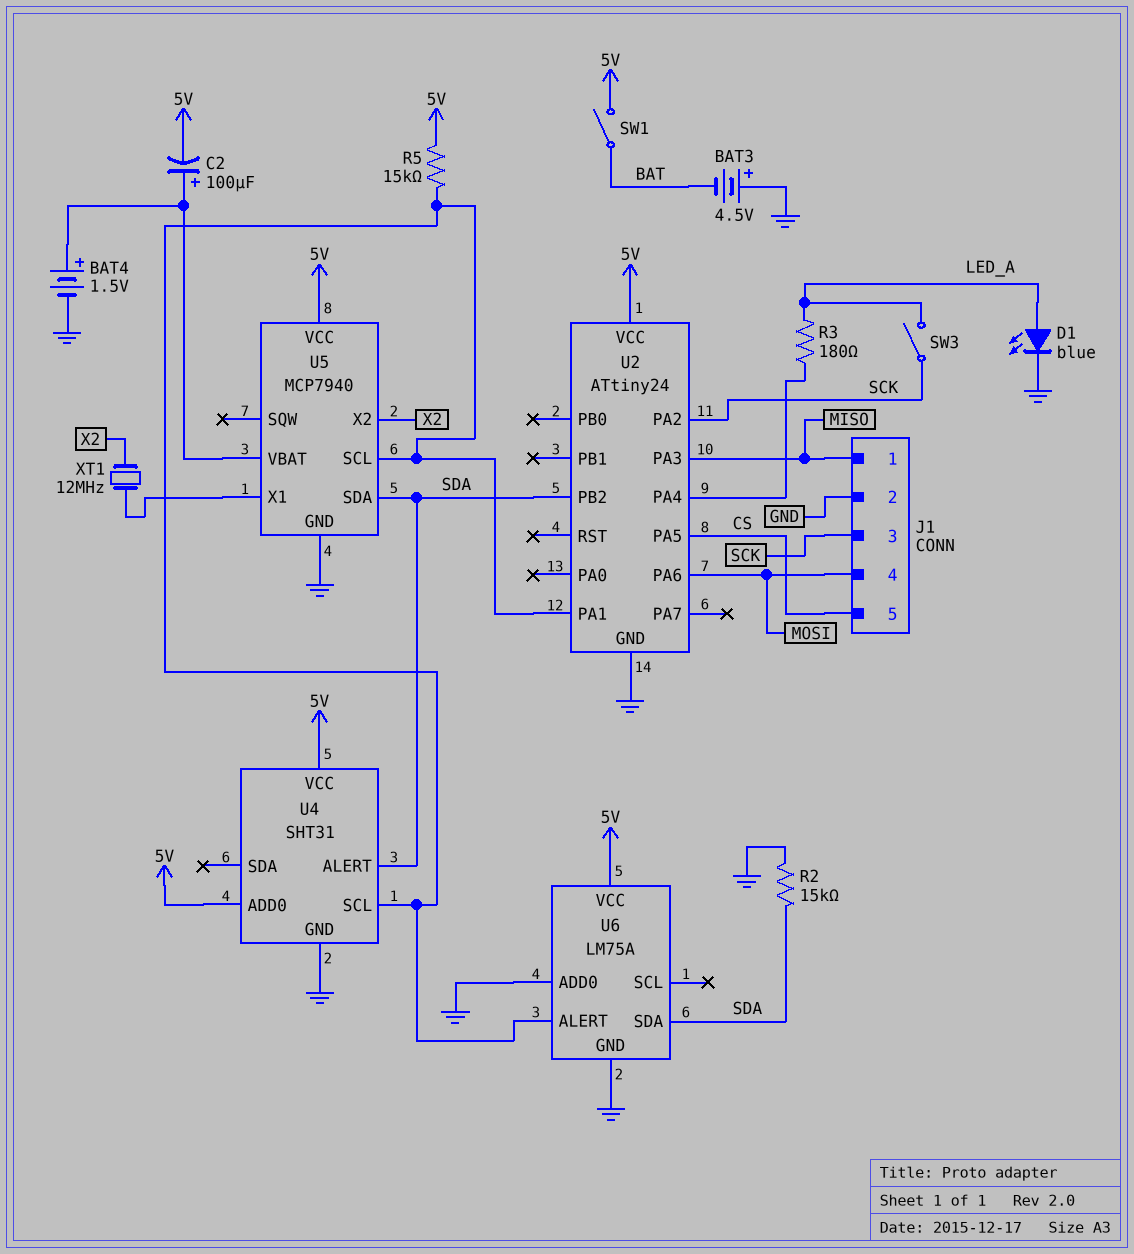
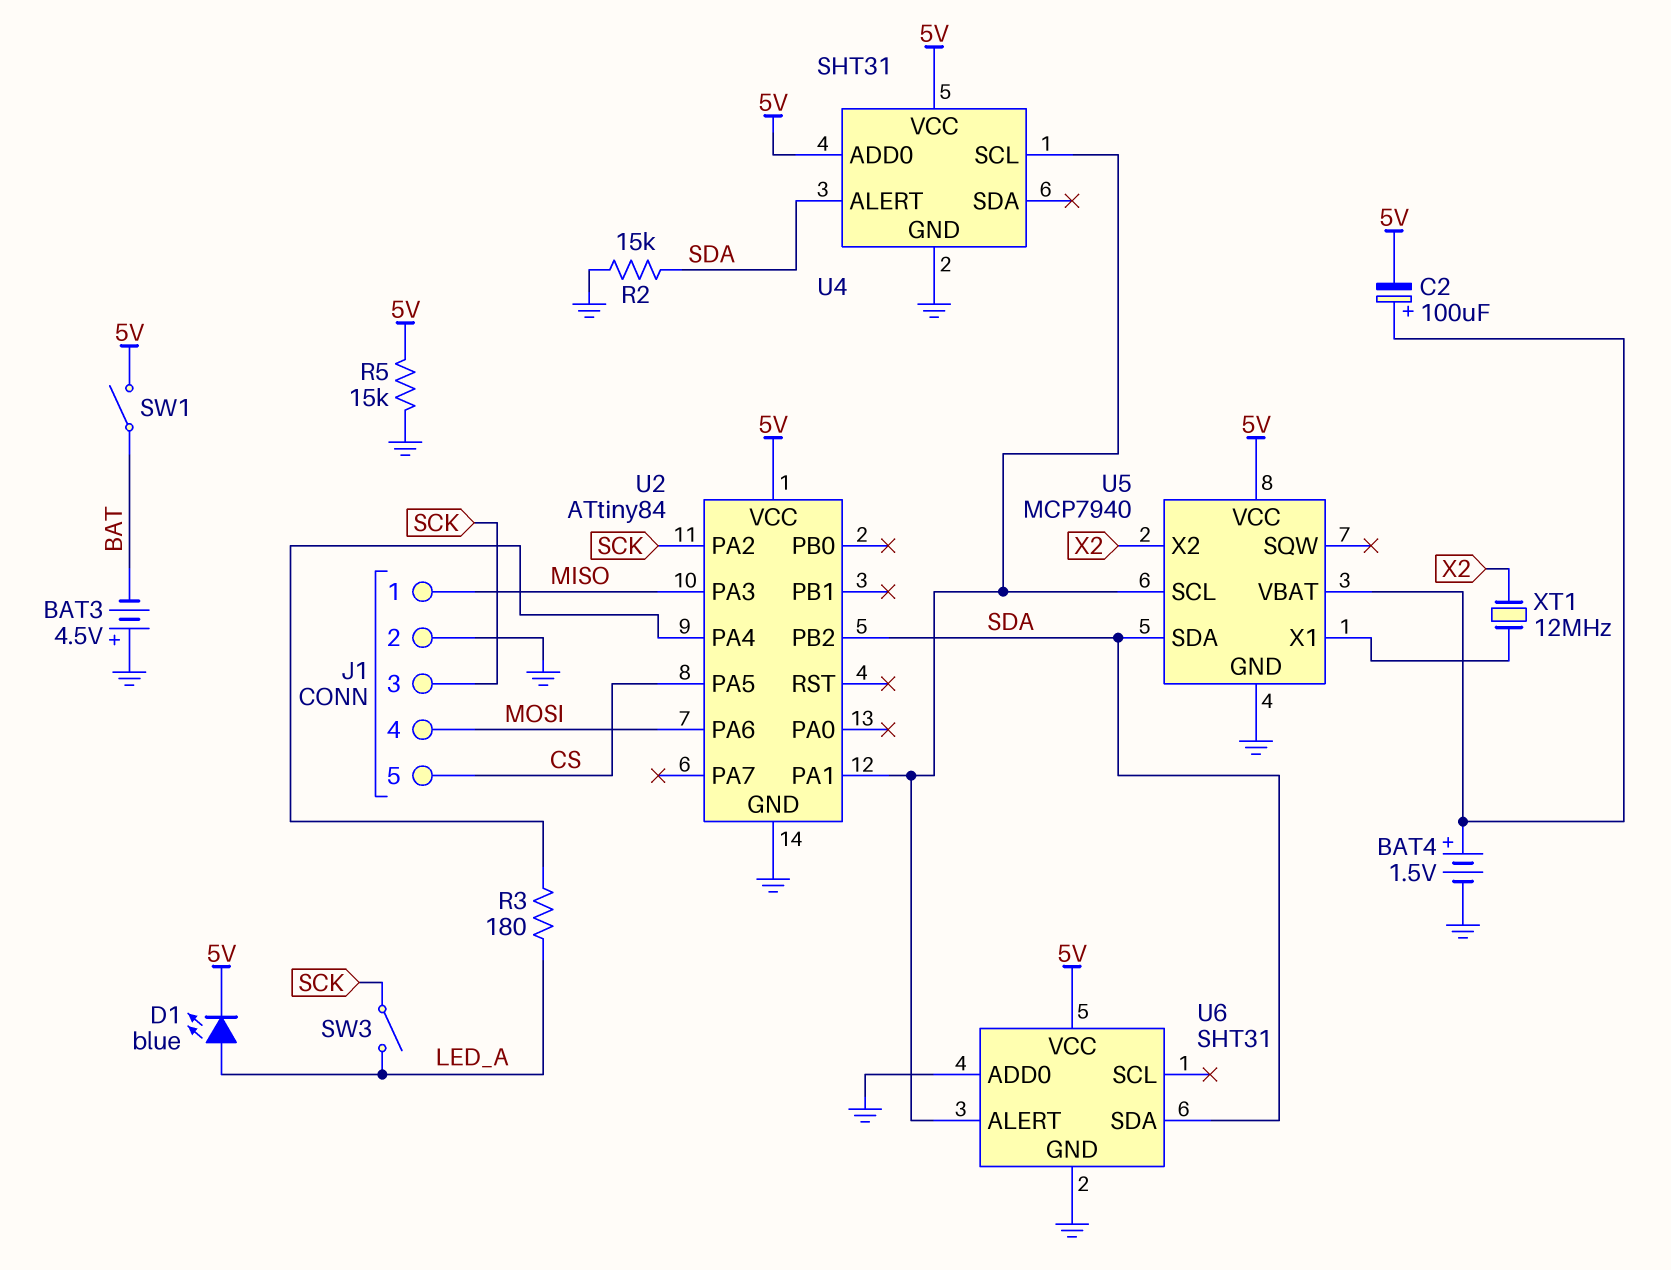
D1: LED blue (A LED_A, K GND) -> LED blue (A LED_A, K 5V)
R5: 15k (5V, U2/PA1) -> 15k (5V, GND)
U2: ATtiny24 -> ATtiny84
U6: LM75A -> SHT31

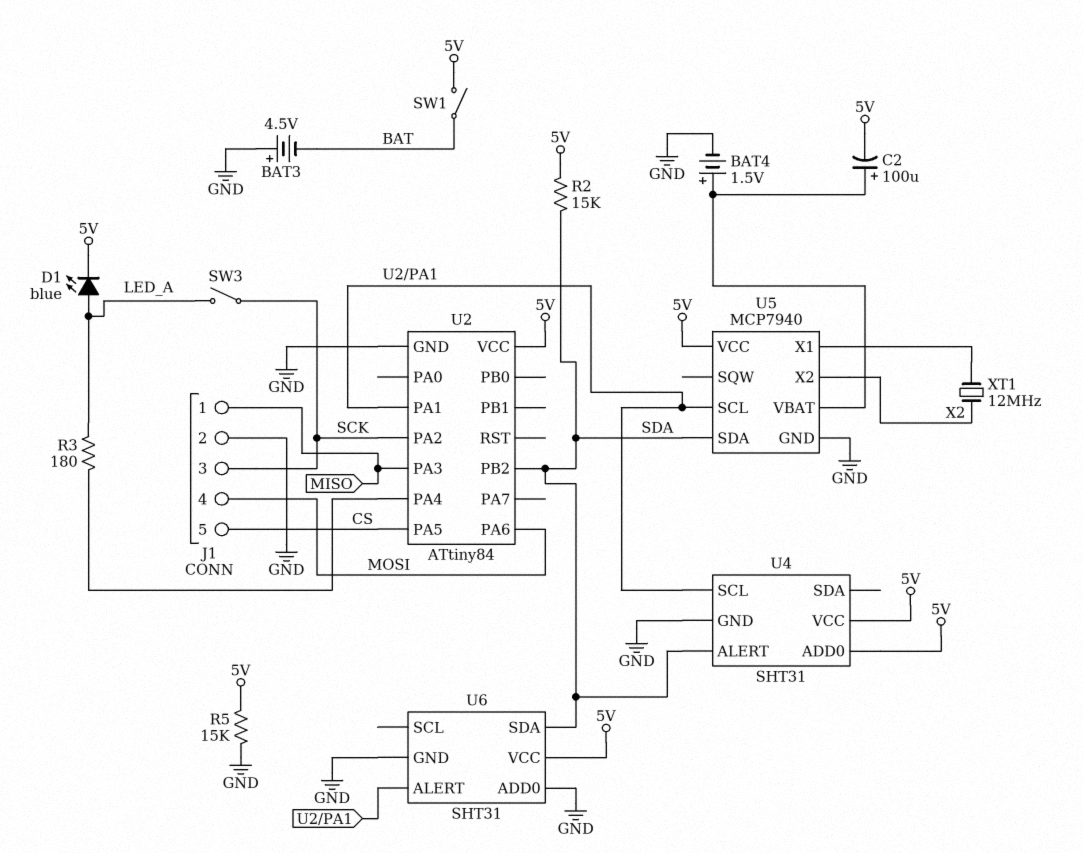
R2: 15k (GND, SDA) -> 15k (5V, SDA)

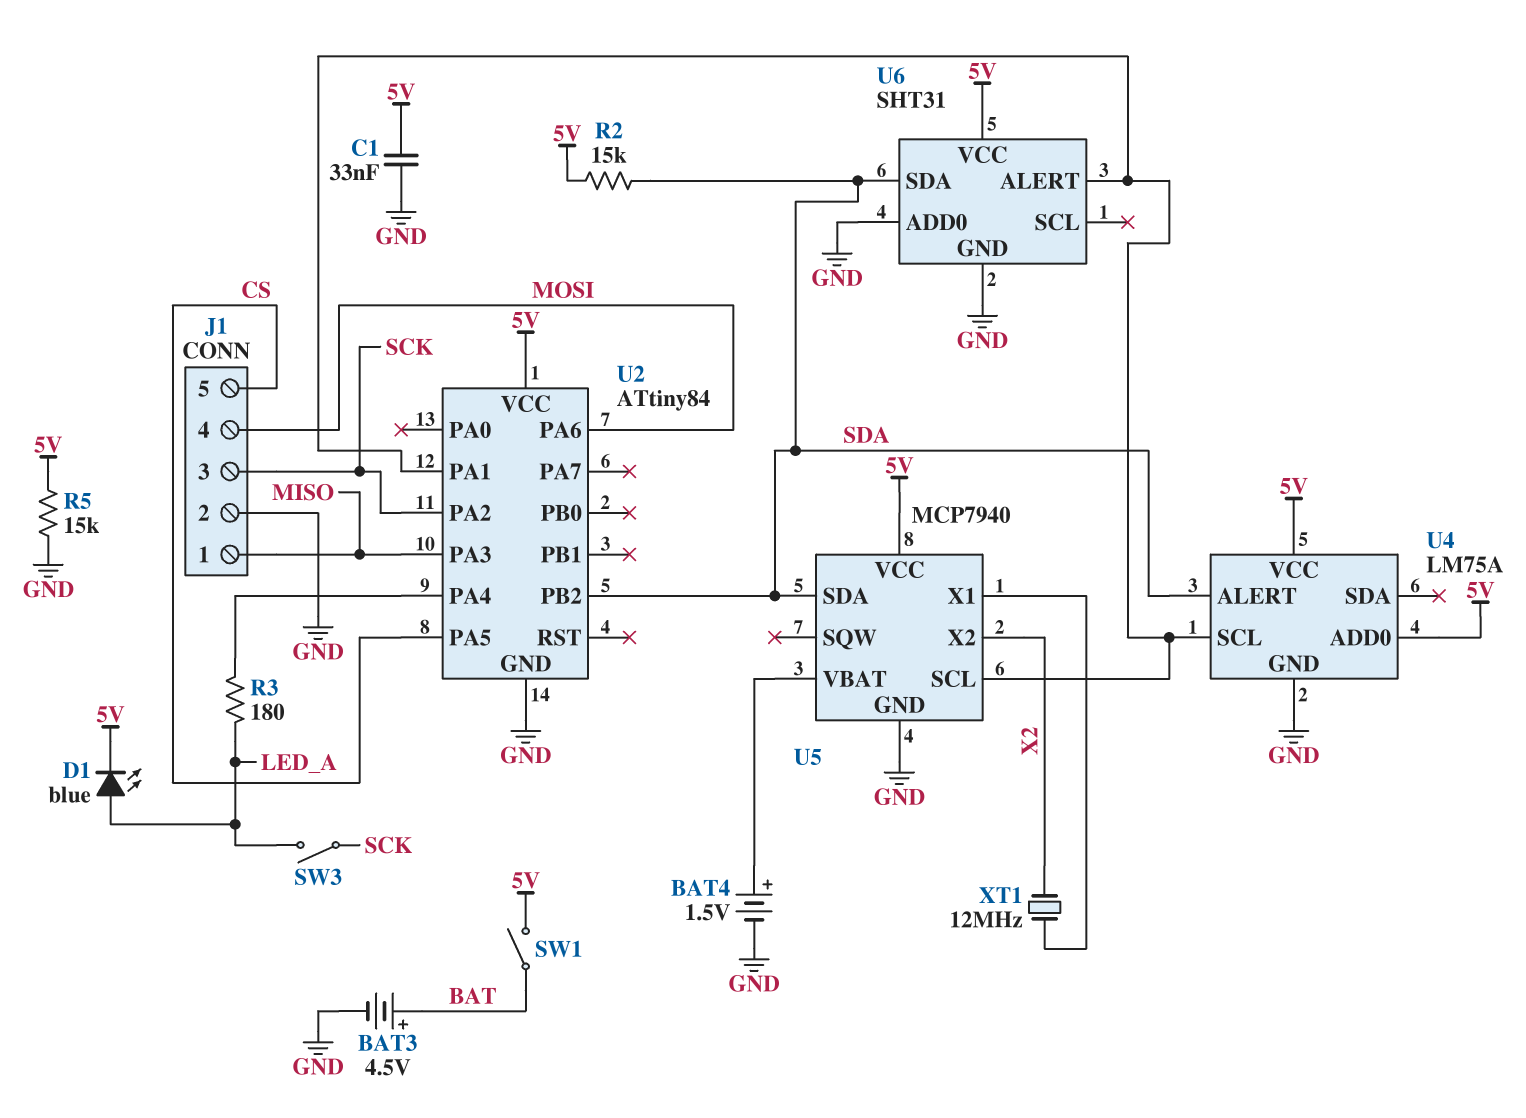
BAT3: 4.5V (plus GND, minus BAT) -> 4.5V (plus BAT, minus GND)
C1: none -> 33nF (5V, GND)
C2: 100uF (plus U5/VBAT, minus 5V) -> none
U4: SHT31 -> LM75A

